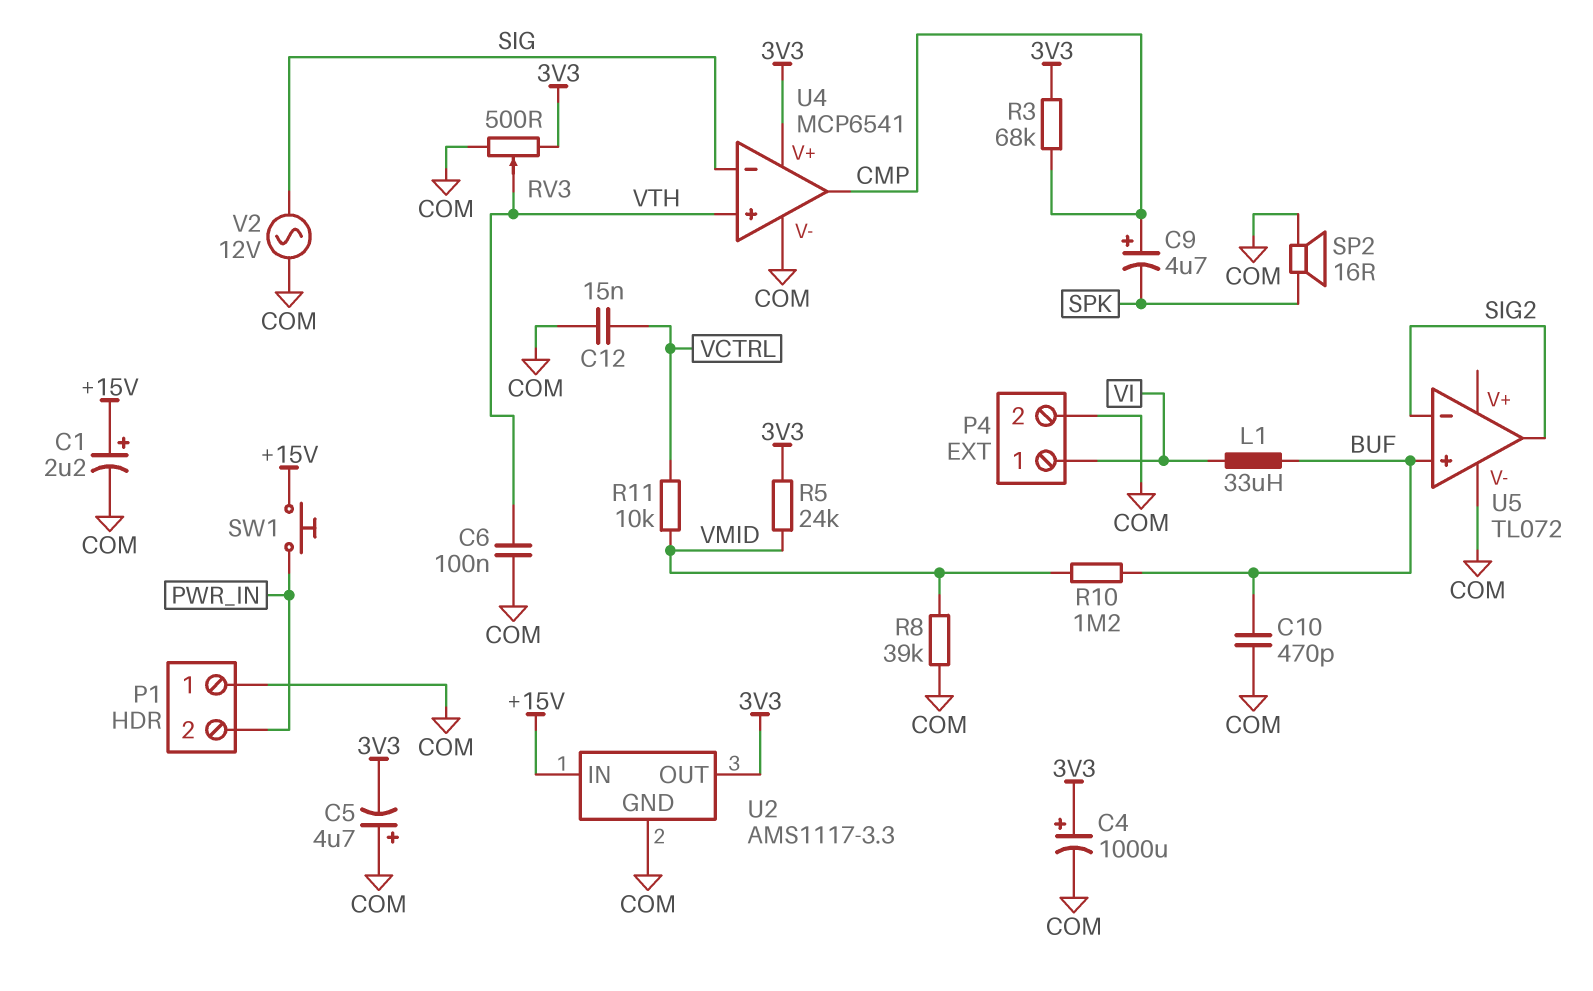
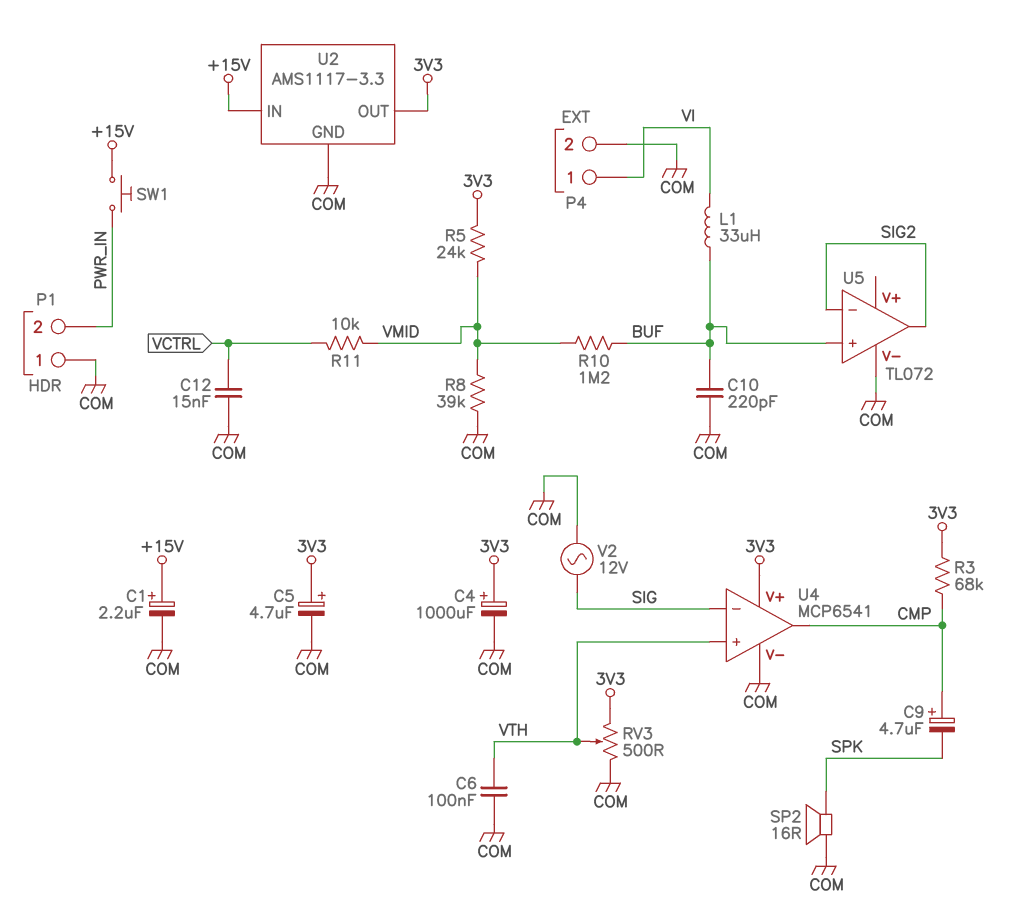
C5: 4.7uF (plus COM, minus 3V3) -> 4.7uF (plus 3V3, minus COM)
C10: 470pF (BUF, COM) -> 220pF (BUF, COM)

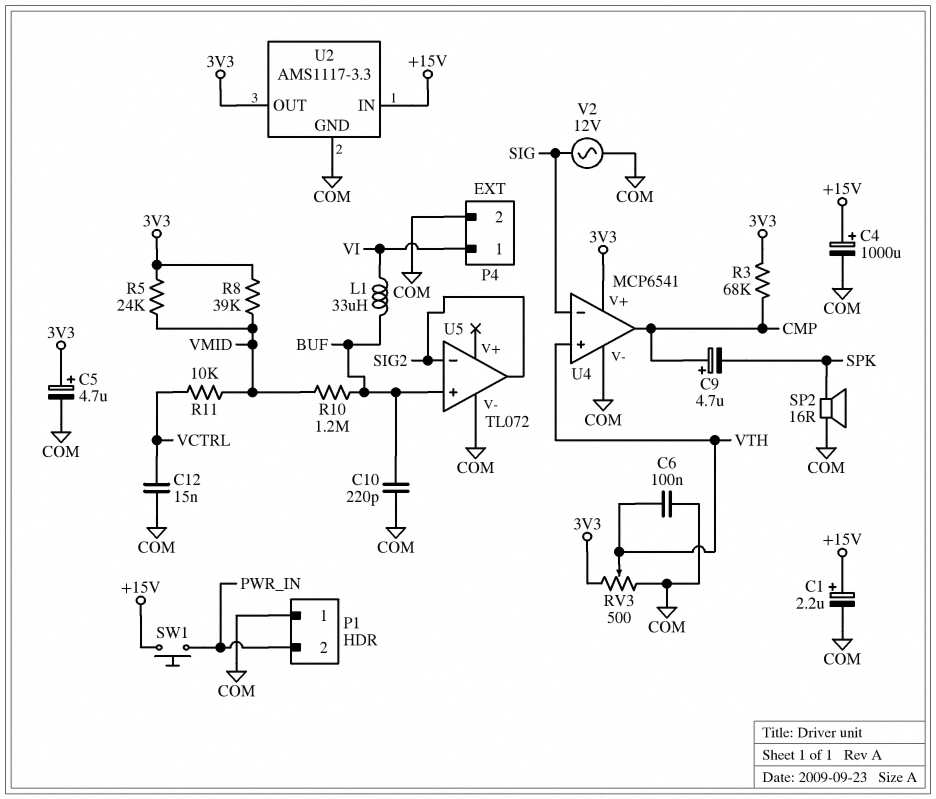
C4: 1000uF (plus 3V3, minus COM) -> 1000uF (plus +15V, minus COM)
R8: 39k (COM, VMID) -> 39k (3V3, VMID)

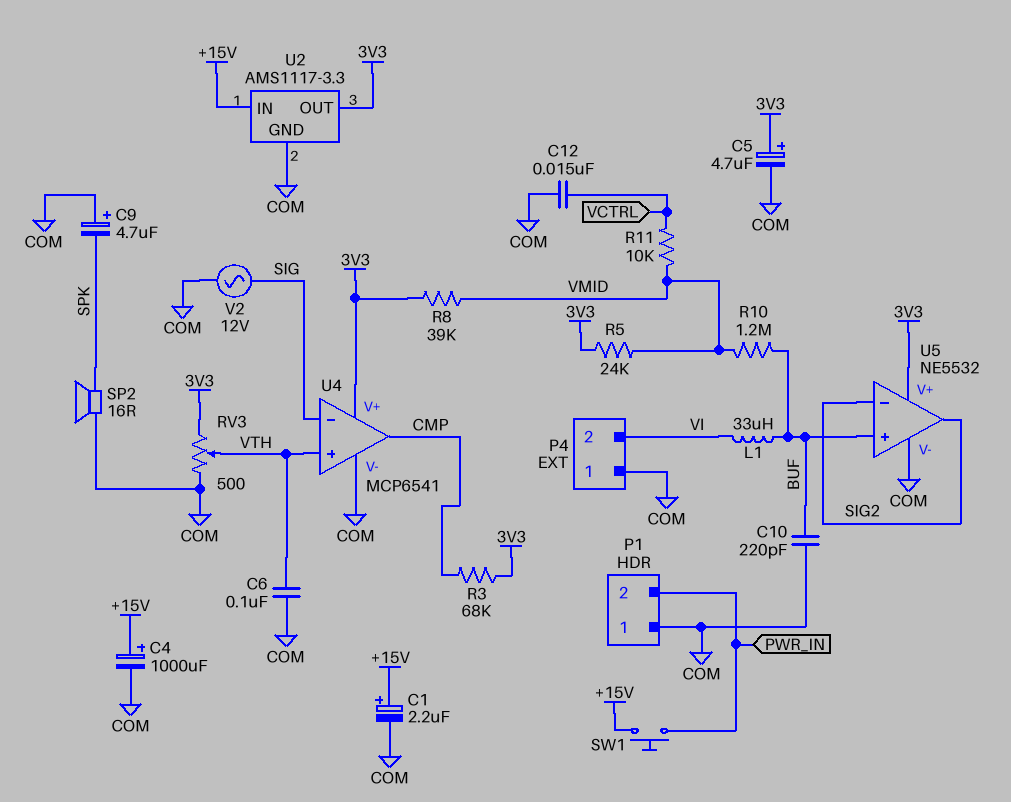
C9: 4.7uF (plus CMP, minus SPK) -> 4.7uF (plus COM, minus SPK)
P4 pin 1: VI -> COM
P4 pin 2: COM -> VI
U5: TL072 -> NE5532
U5 pin V+: none -> 3V3

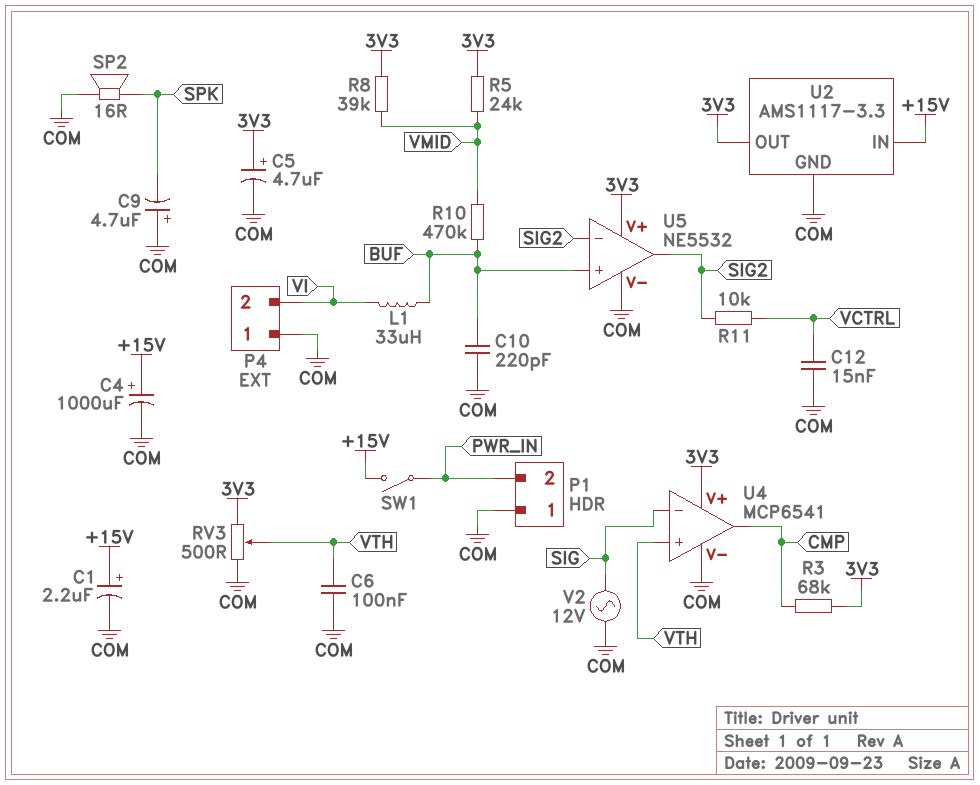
R10: 1.2M (BUF, VMID) -> 470k (BUF, VMID)
R11: 10k (VCTRL, VMID) -> 10k (SIG2, VCTRL)
SW1: button (+15V, PWR_IN) -> switch (+15V, PWR_IN)

